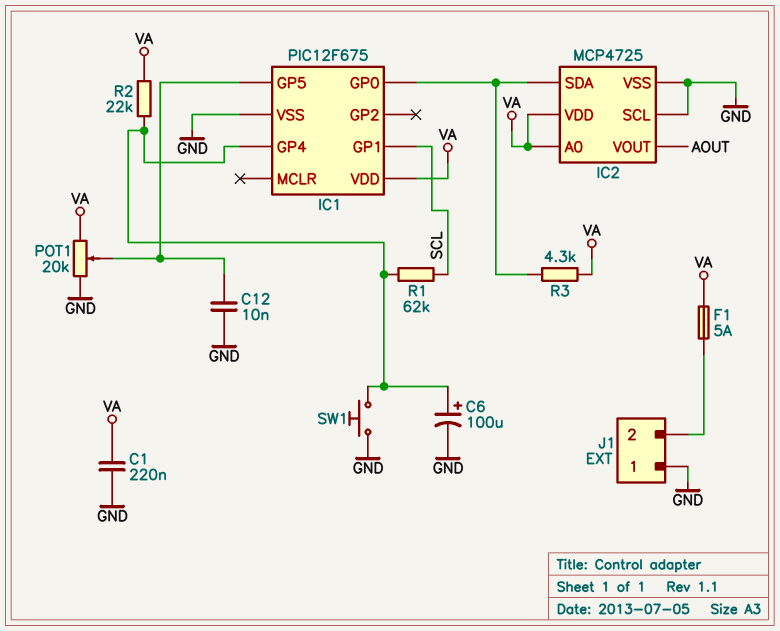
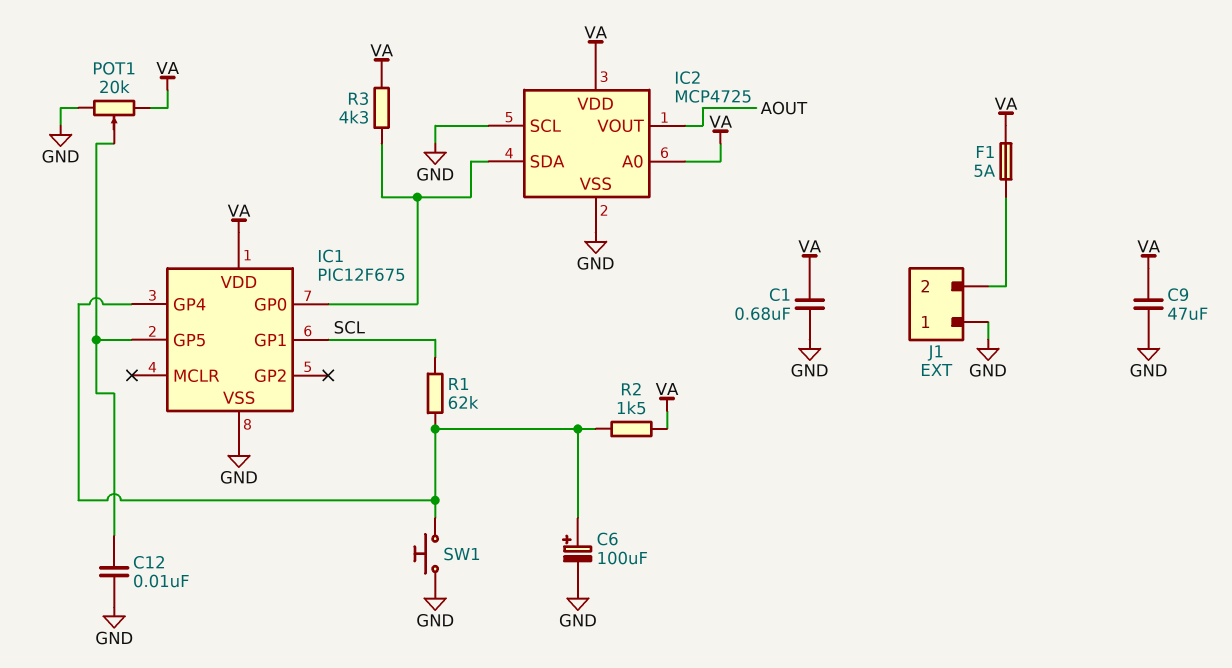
C1: 220nF (GND, VA) -> 680nF (GND, VA)
C9: none -> 47uF (GND, VA)
R2: 22k (IC1/GP4, VA) -> 1.5k (IC1/GP4, VA)

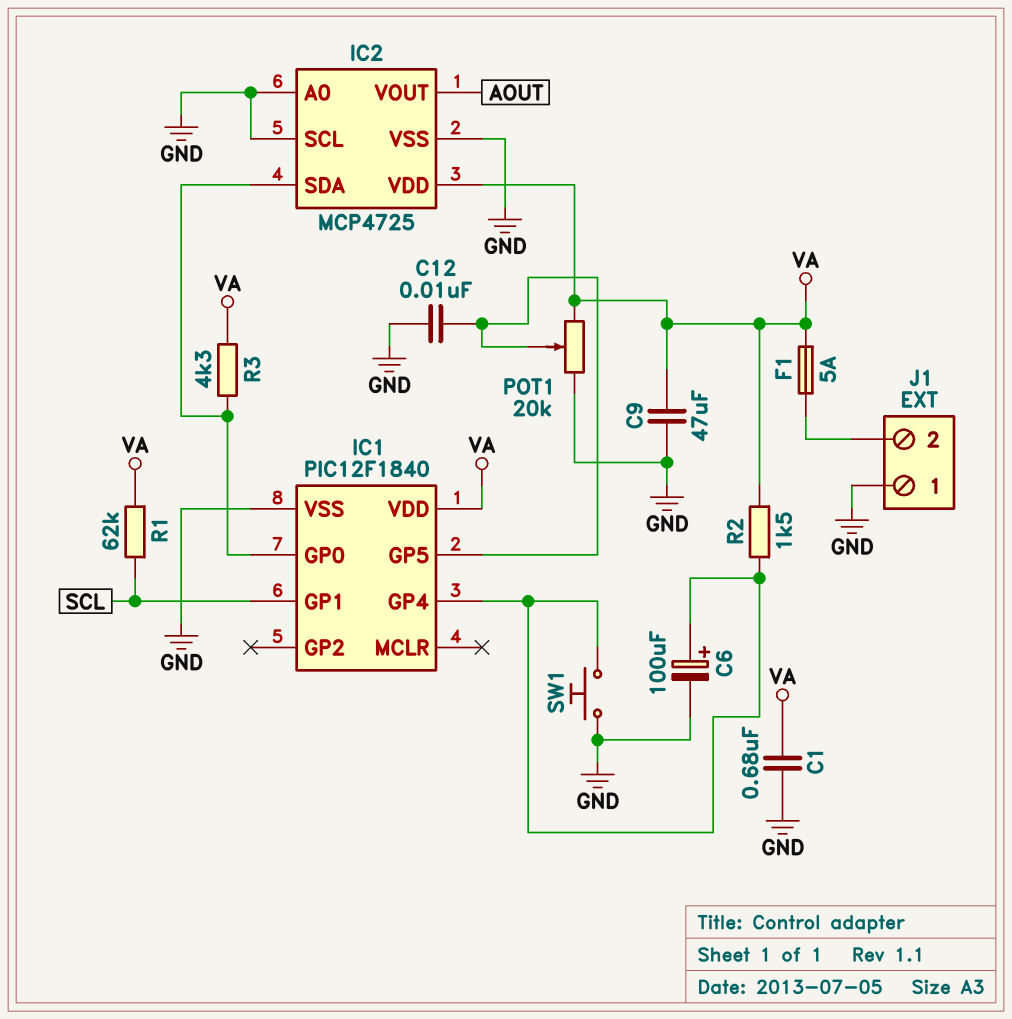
IC1: PIC12F675 -> PIC12F1840
IC2 pin A0: VA -> GND
R1: 62k (IC1/GP4, SCL) -> 62k (SCL, VA)

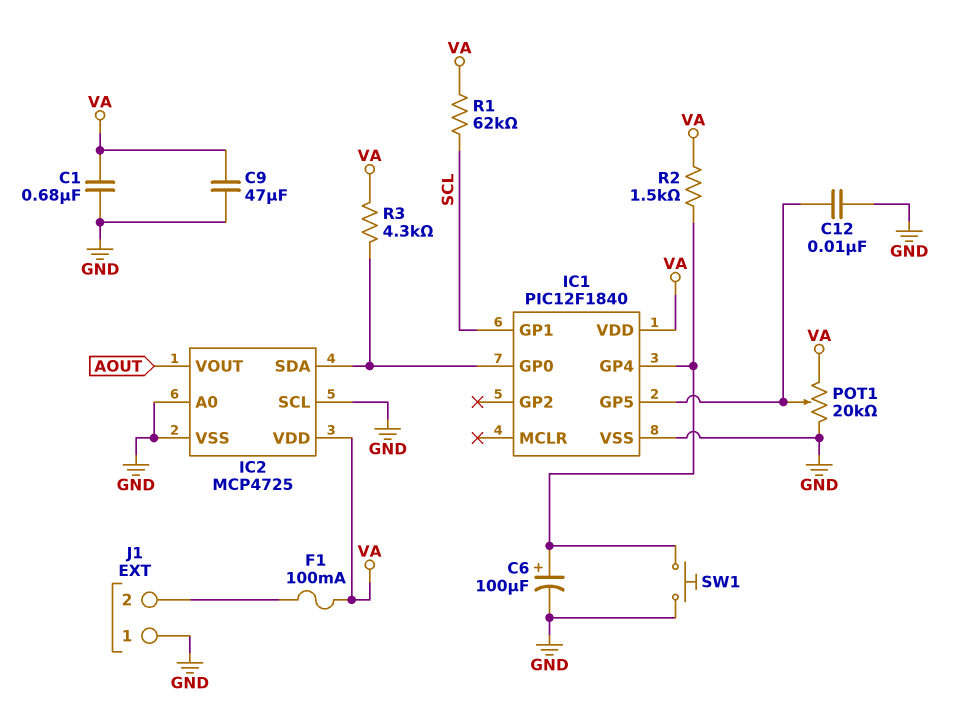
F1: 5A (J1/2, VA) -> 100mA (J1/2, VA)

